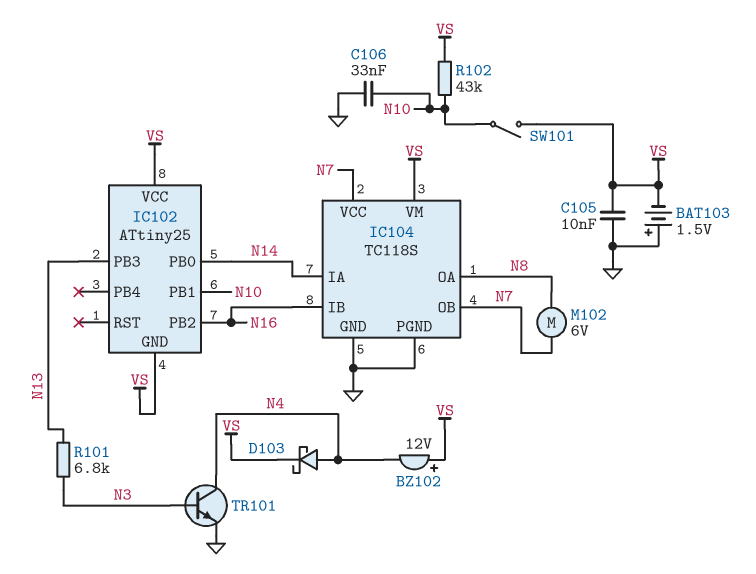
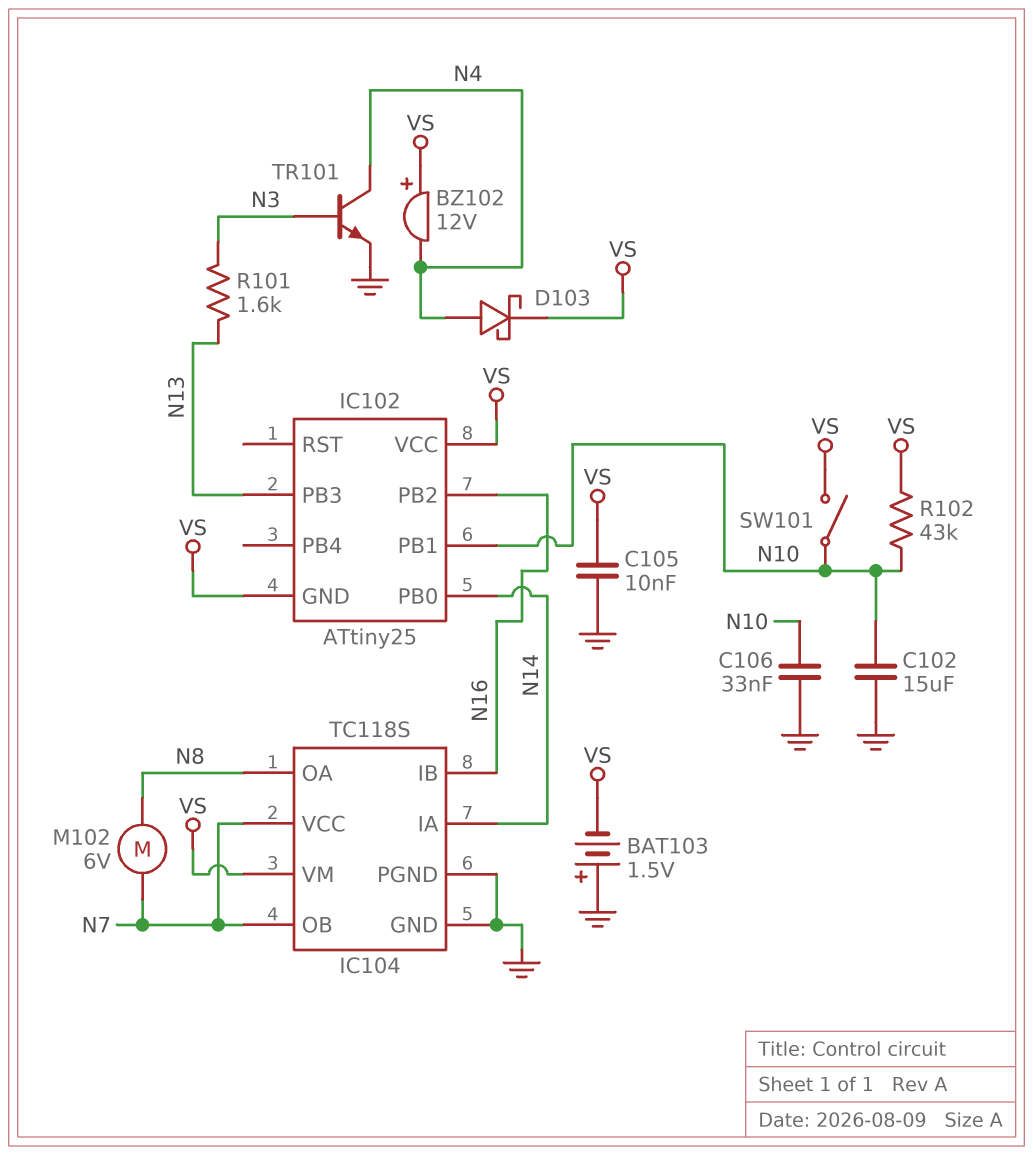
C102: none -> 15uF (GND, N10)
R101: 6.8k (N3, N13) -> 1.6k (N3, N13)

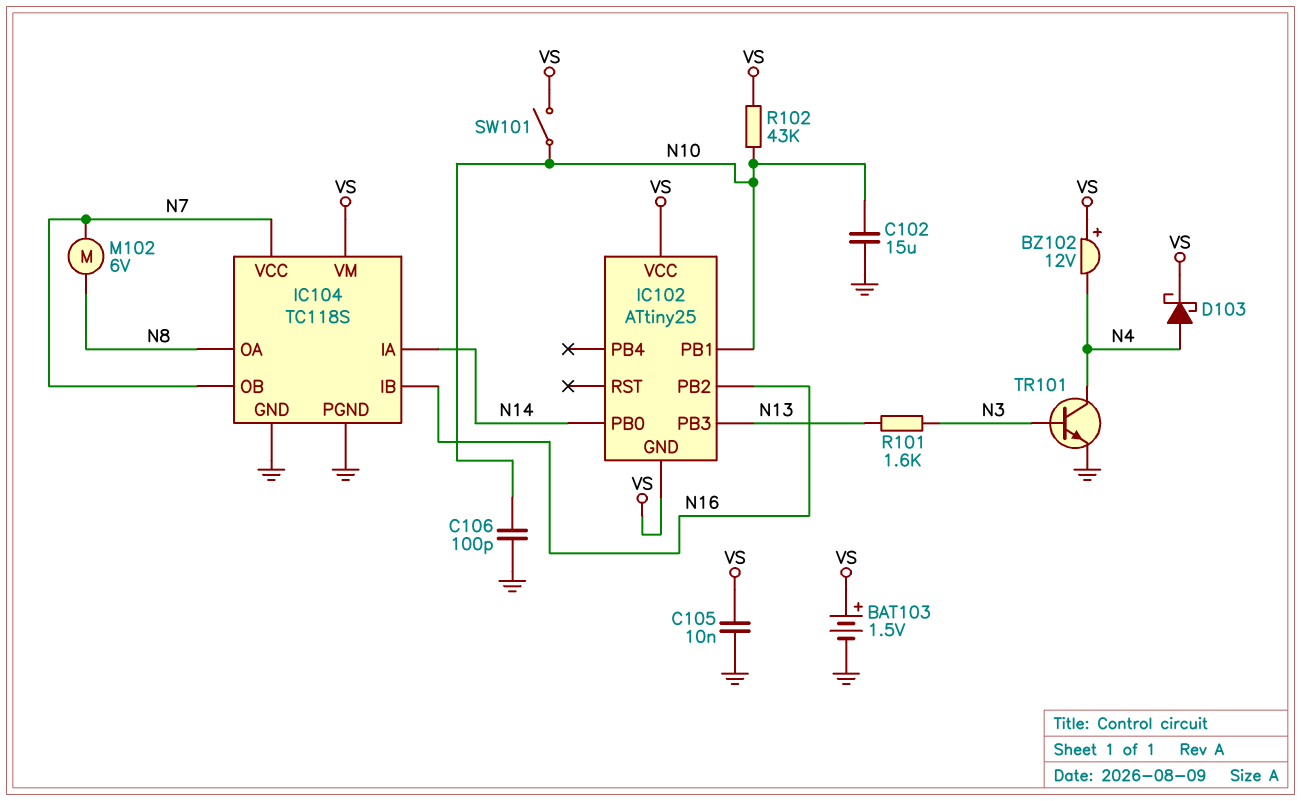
BAT103: 1.5V (plus GND, minus VS) -> 1.5V (plus VS, minus GND)
C106: 33nF (GND, N10) -> 100pF (GND, N10)

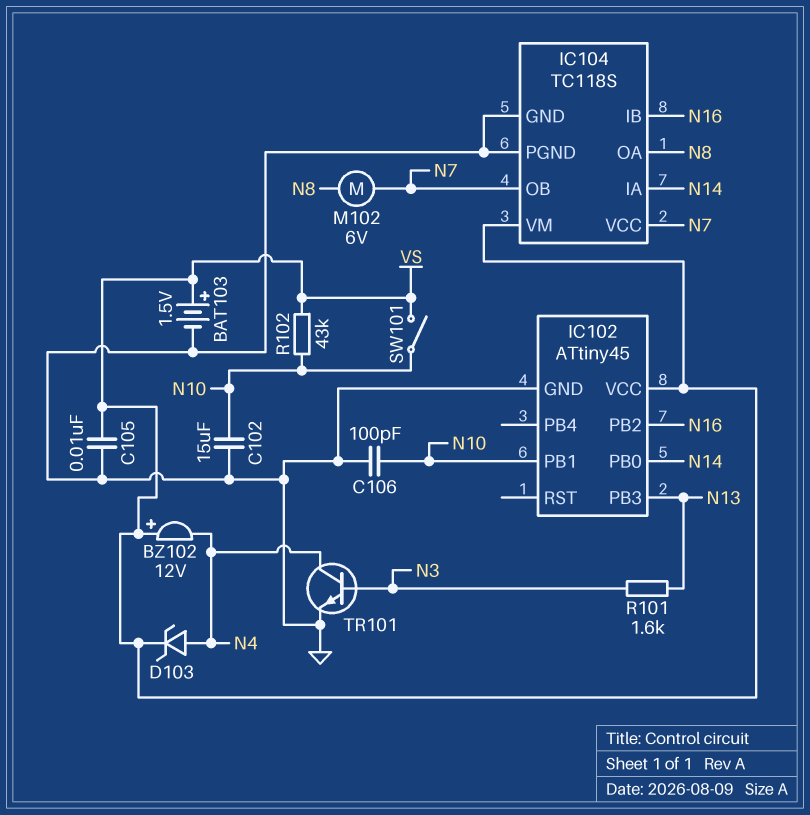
D103: schottky (A N4, K VS) -> zener (A N4, K VS)
IC102: ATtiny25 -> ATtiny45
IC102 pin GND: VS -> GND

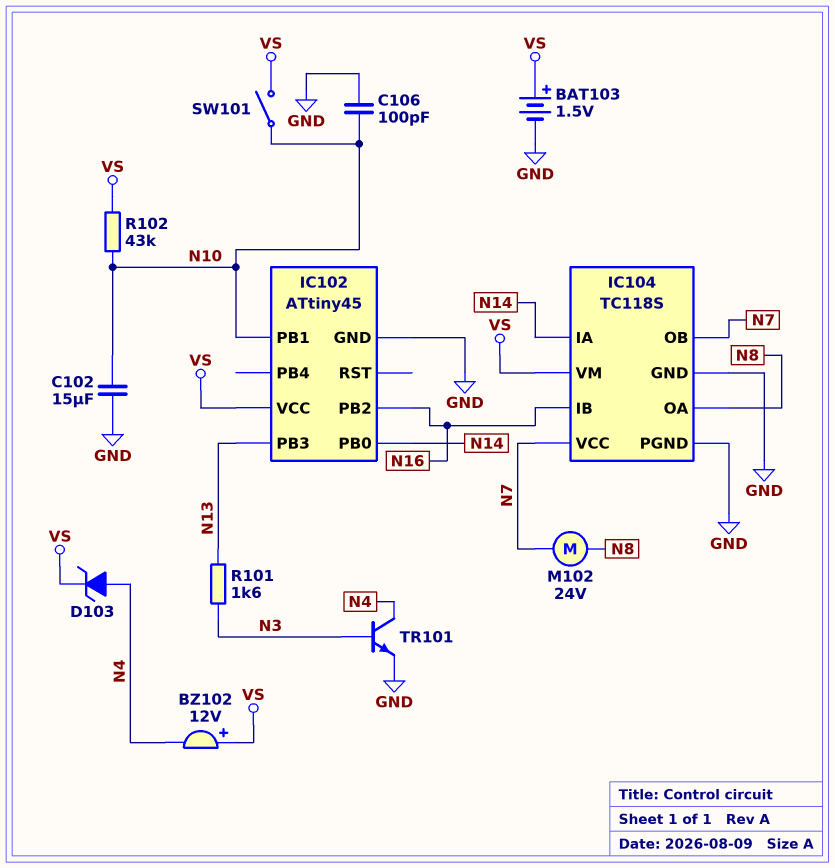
C105: 10nF (GND, VS) -> none
M102: motor 6V (N7, N8) -> motor 24V (N7, N8)

